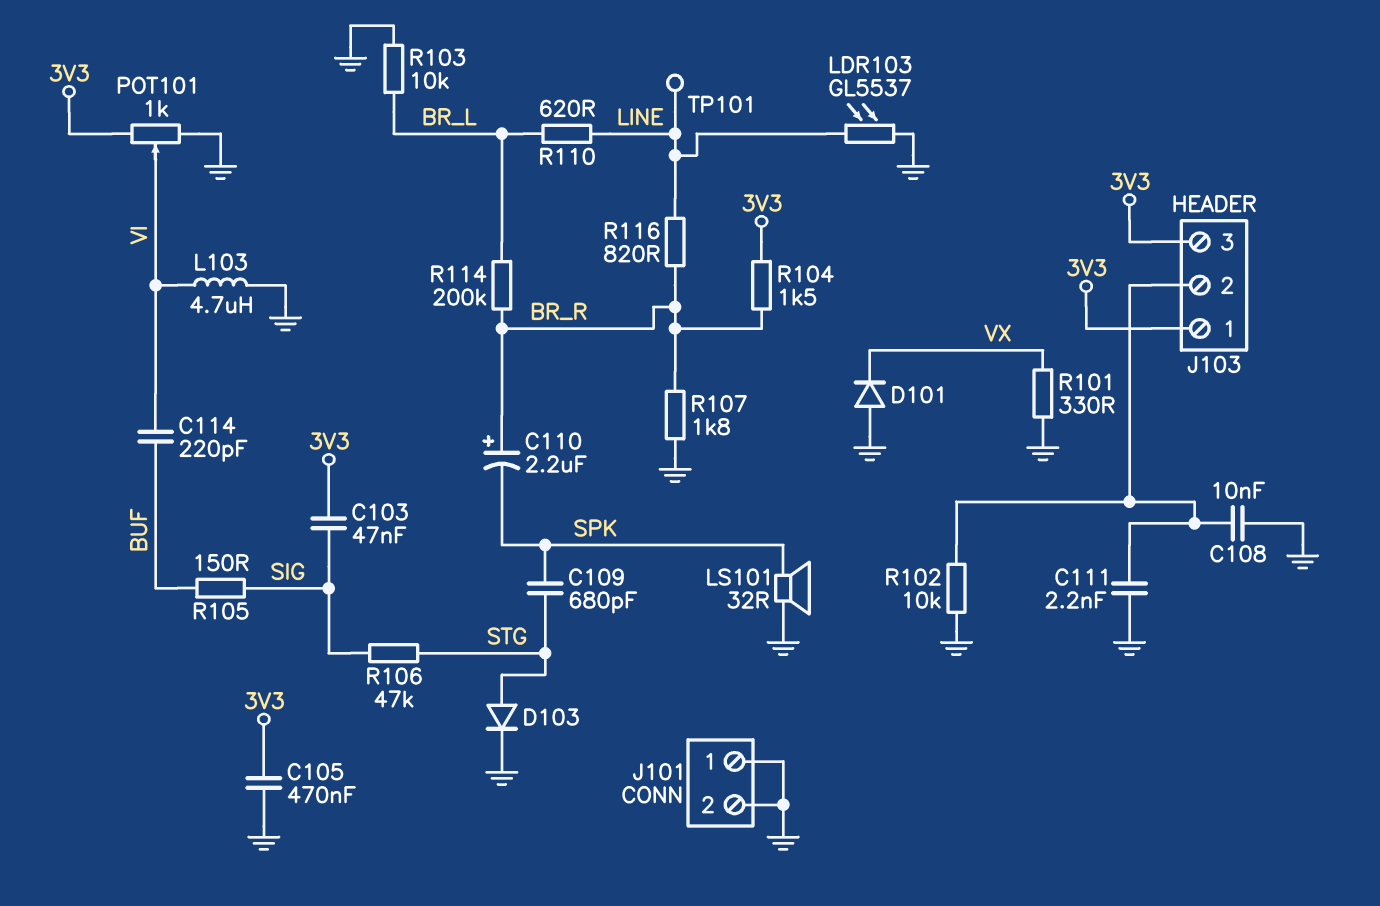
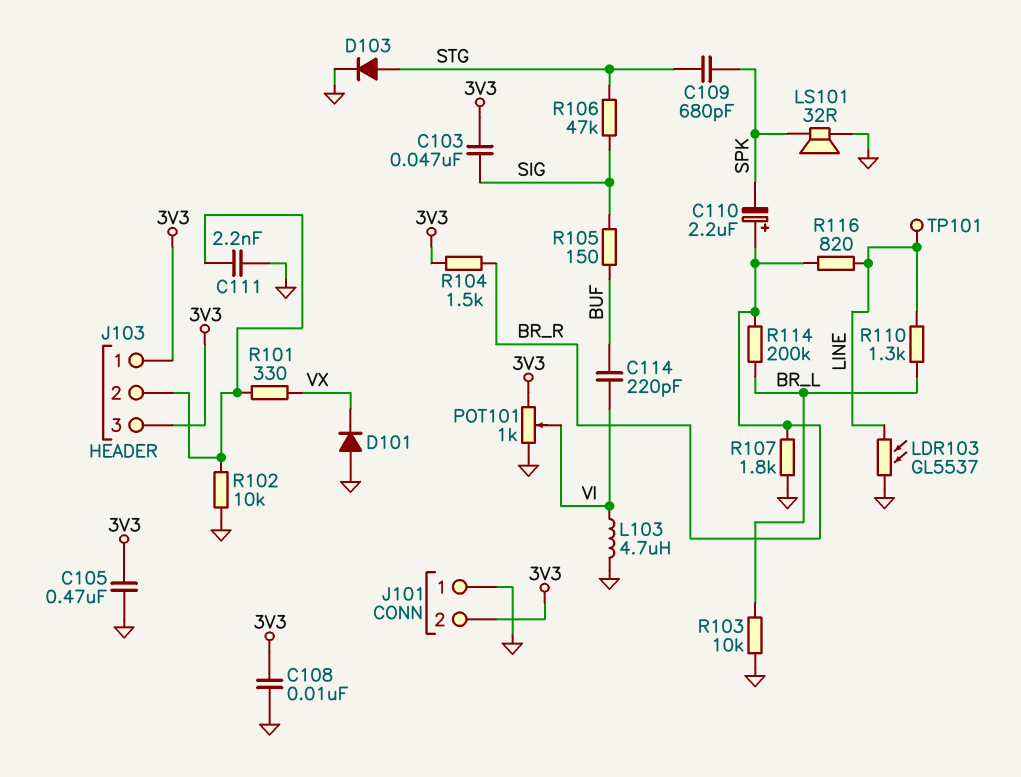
C108: 10nF (GND, J103/2) -> 10nF (3V3, GND)
J101 pin 2: GND -> 3V3
R101: 330 (GND, VX) -> 330 (J103/2, VX)
R110: 620 (BR_L, LINE) -> 1.3k (BR_L, LINE)

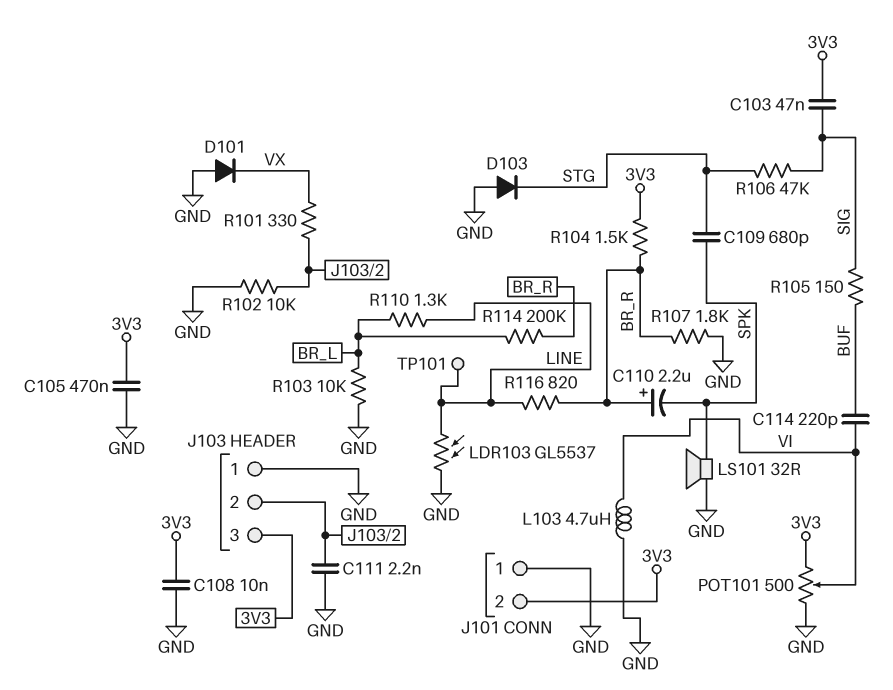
D103: diode (A STG, K GND) -> diode (A GND, K STG)
J103 pin 1: 3V3 -> GND
POT101: 1k (3V3, GND, wiper VI) -> 500 (3V3, GND, wiper VI)

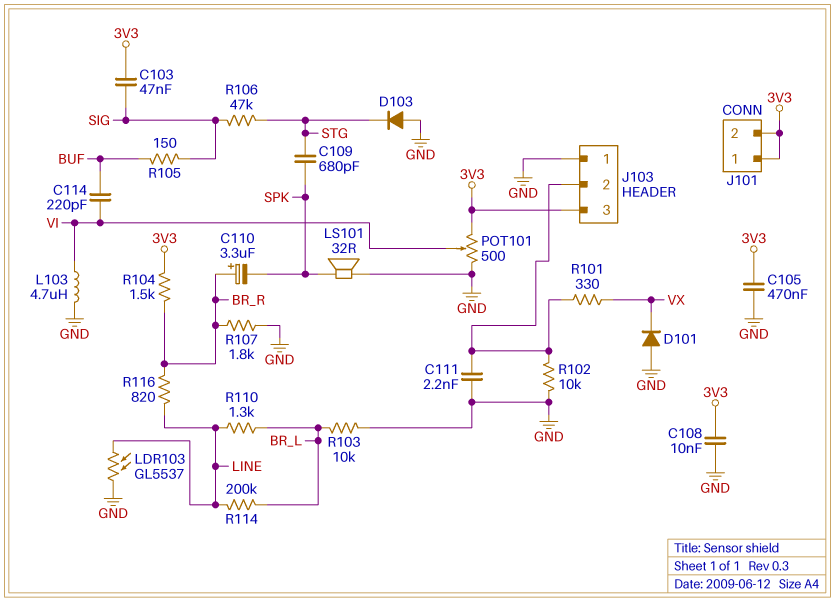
C110: 2.2uF (plus BR_R, minus SPK) -> 3.3uF (plus BR_R, minus SPK)
J101 pin 1: GND -> 3V3
R114: 200k (BR_L, BR_R) -> 200k (BR_L, LINE)
TP101: test point (LINE) -> none

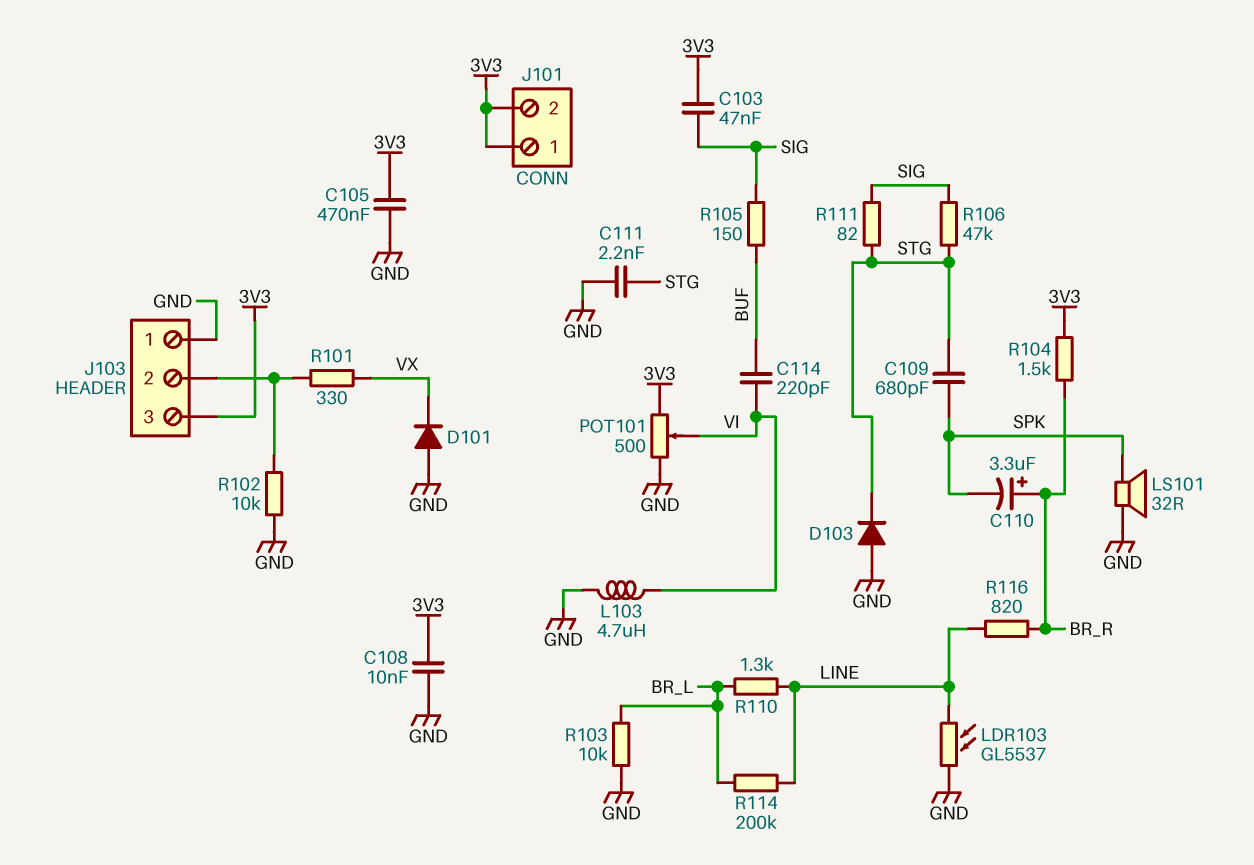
C111: 2.2nF (GND, J103/2) -> 2.2nF (GND, STG)
R107: 1.8k (BR_R, GND) -> none
R111: none -> 82 (SIG, STG)

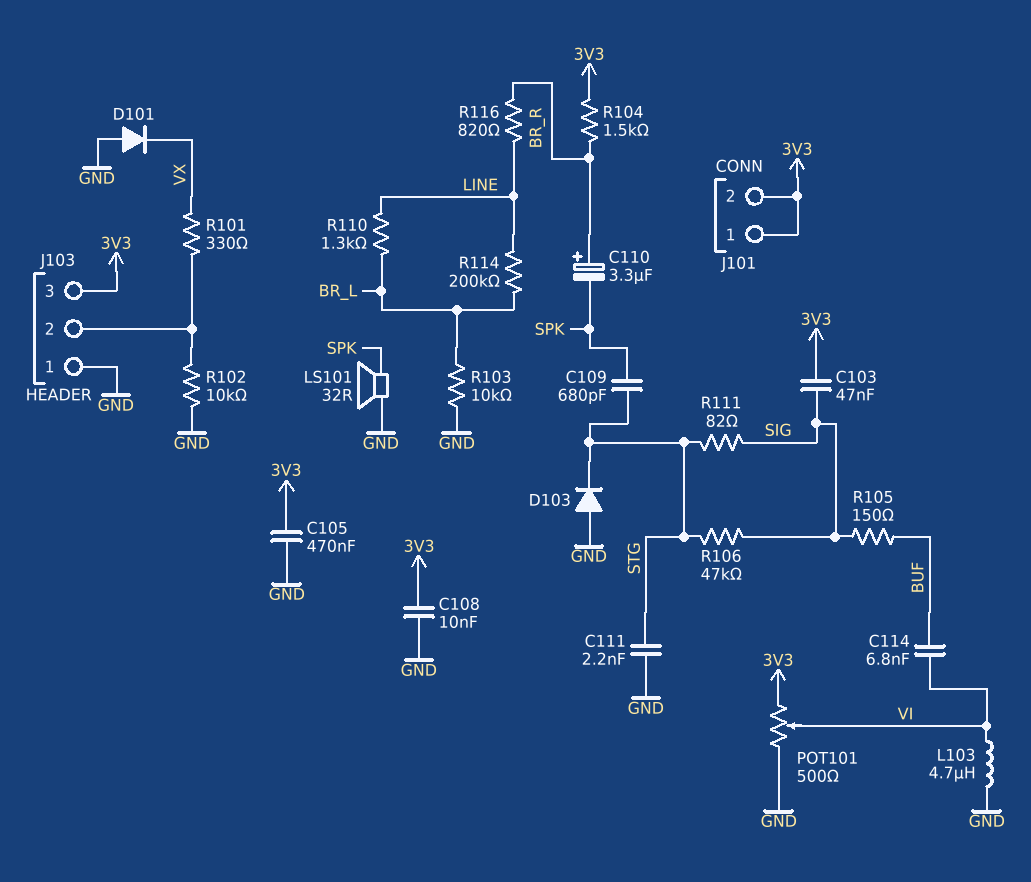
C114: 220pF (BUF, VI) -> 6.8nF (BUF, VI)
LDR103: GL5537 (GND, LINE) -> none

